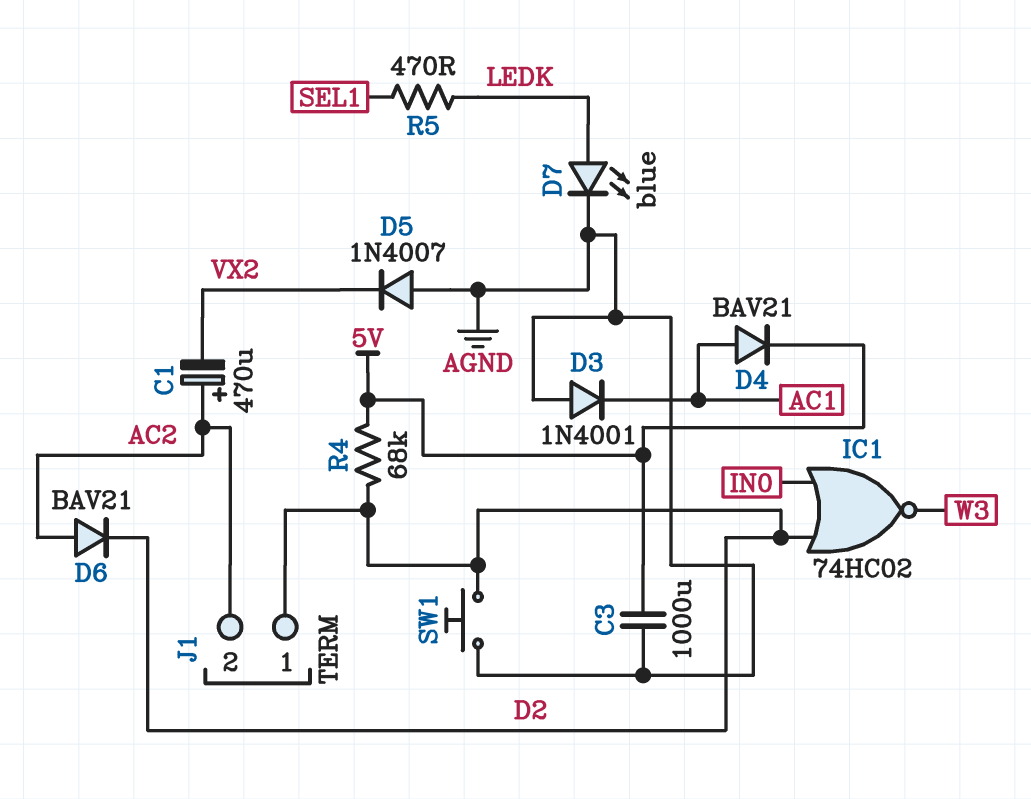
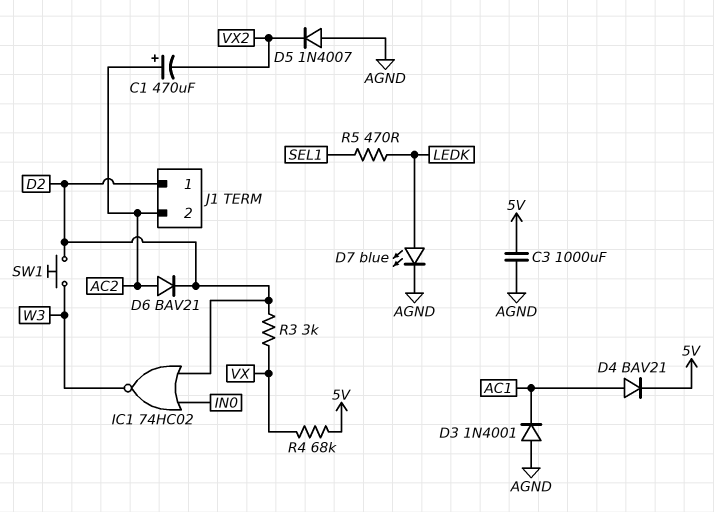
R3: none -> 3k (D2, VX)
R4: 68k (5V, D2) -> 68k (5V, VX)
SW1: button (AGND, D2) -> button (D2, W3)

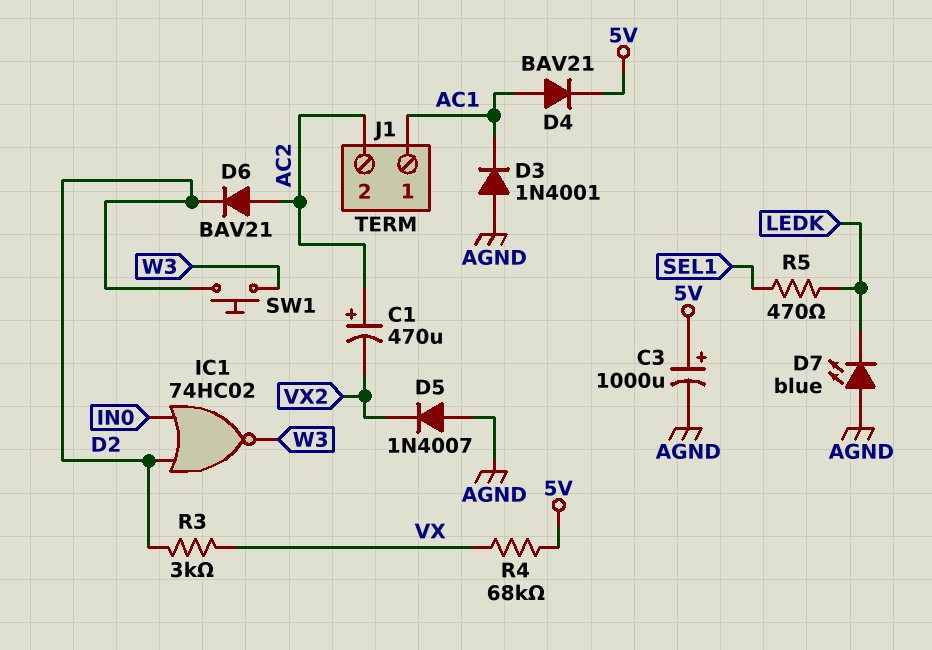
C3: 1000uF (5V, AGND) -> 1000uF (plus 5V, minus AGND)
D7: LED blue (A LEDK, K AGND) -> LED blue (A AGND, K LEDK)
J1 pin 1: D2 -> AC1

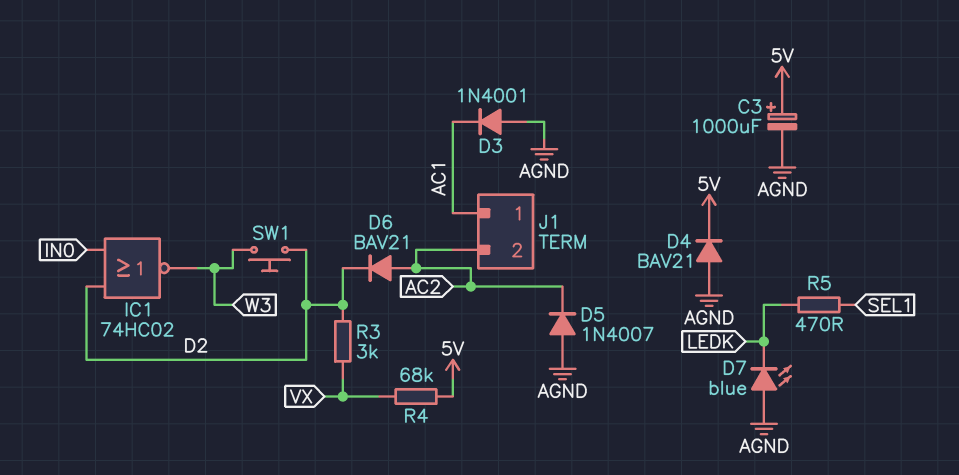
C1: 470uF (plus AC2, minus VX2) -> none
D4: diode BAV21 (A AC1, K 5V) -> diode BAV21 (A AGND, K 5V)
D5: diode 1N4007 (A AGND, K VX2) -> diode 1N4007 (A AGND, K AC2)

